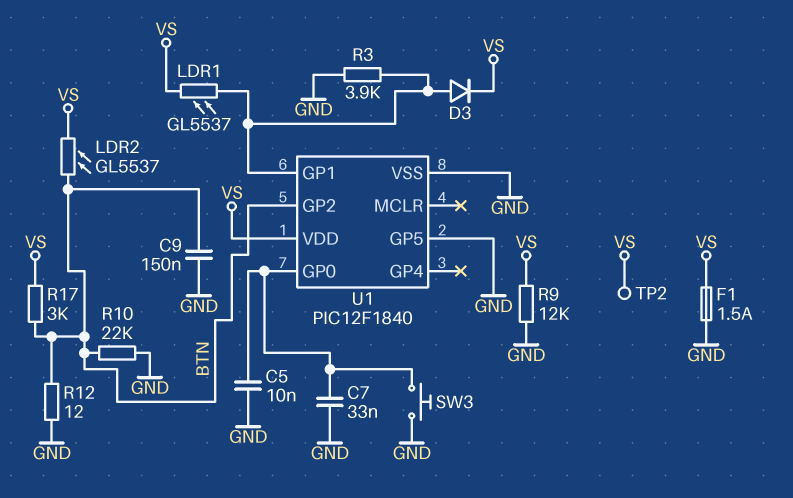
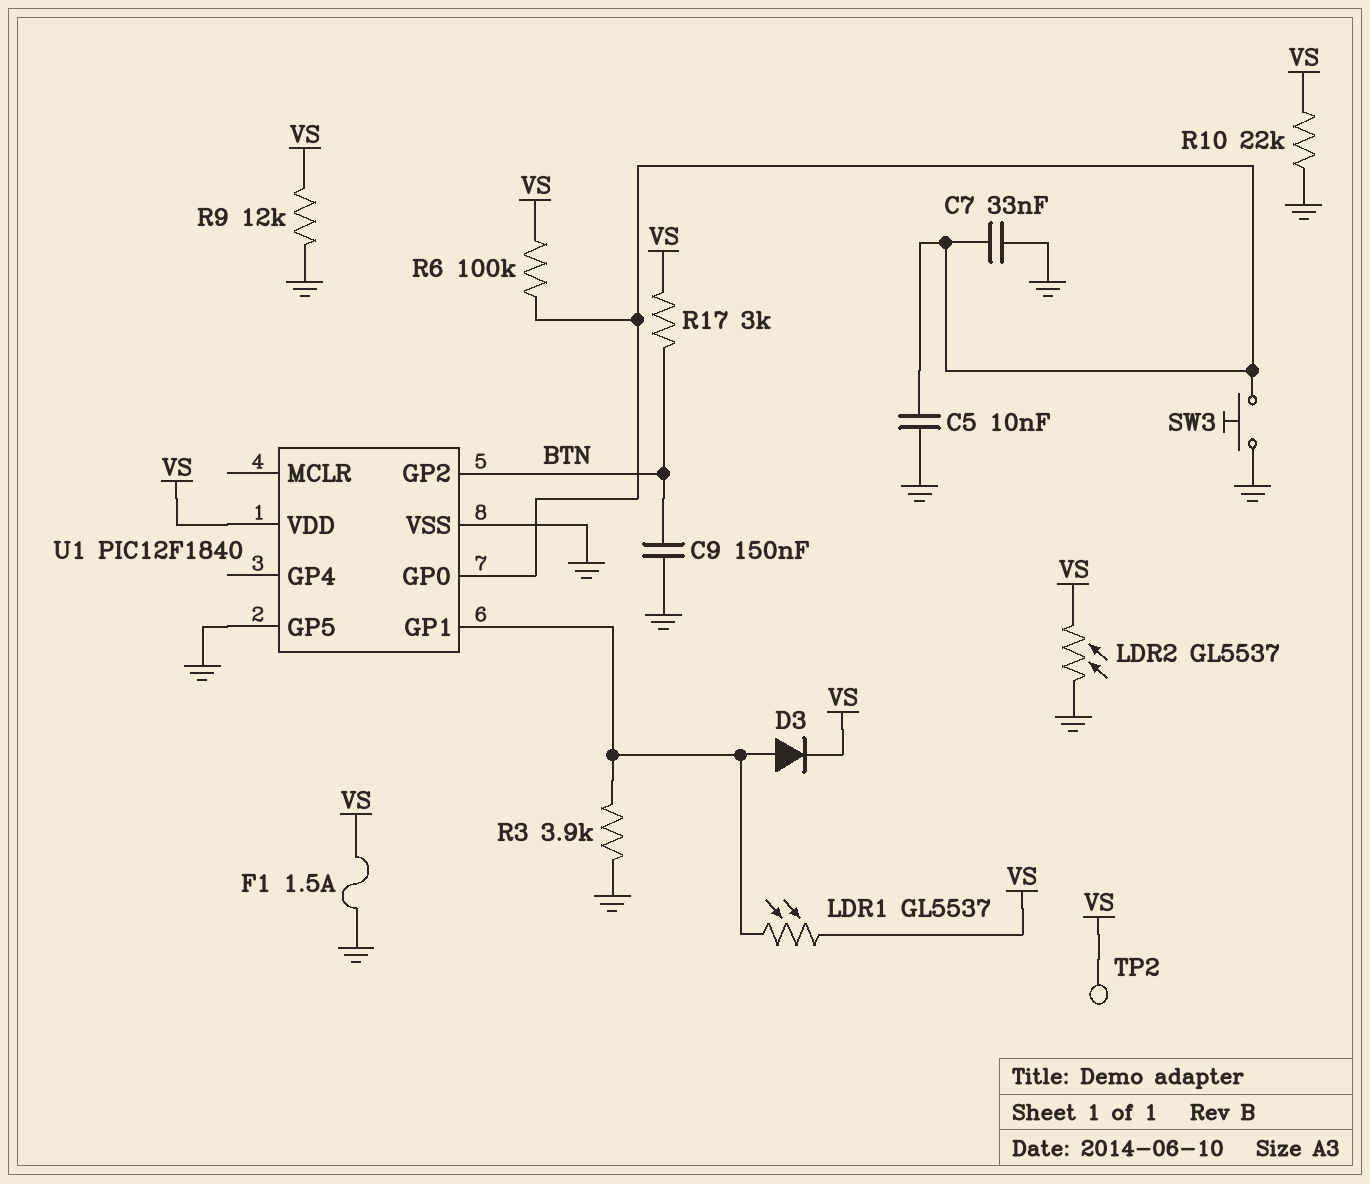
LDR2: GL5537 (BTN, VS) -> GL5537 (GND, VS)
R6: none -> 100k (U1/GP0, VS)
R10: 22k (BTN, GND) -> 22k (GND, VS)
R12: 12 (BTN, GND) -> none

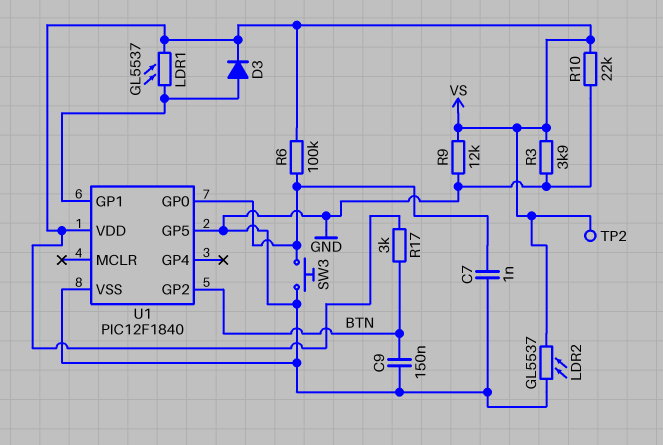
C5: 10nF (GND, U1/GP0) -> none
C7: 33nF (GND, U1/GP0) -> 1nF (GND, U1/GP0)
F1: 1.5A (GND, VS) -> none
R3: 3.9k (GND, U1/GP1) -> 3.9k (GND, VS)

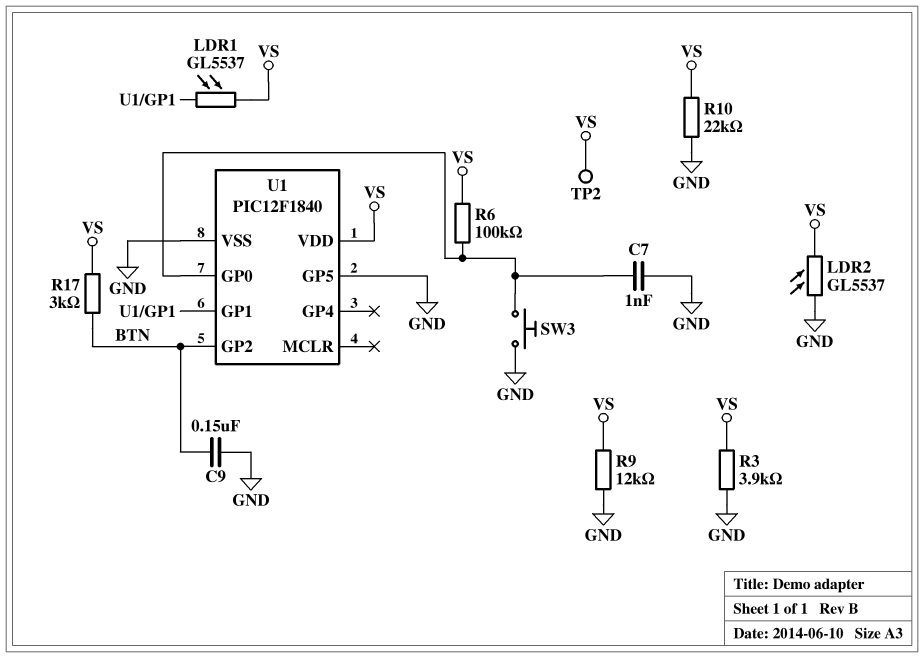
D3: diode (A U1/GP1, K VS) -> none

